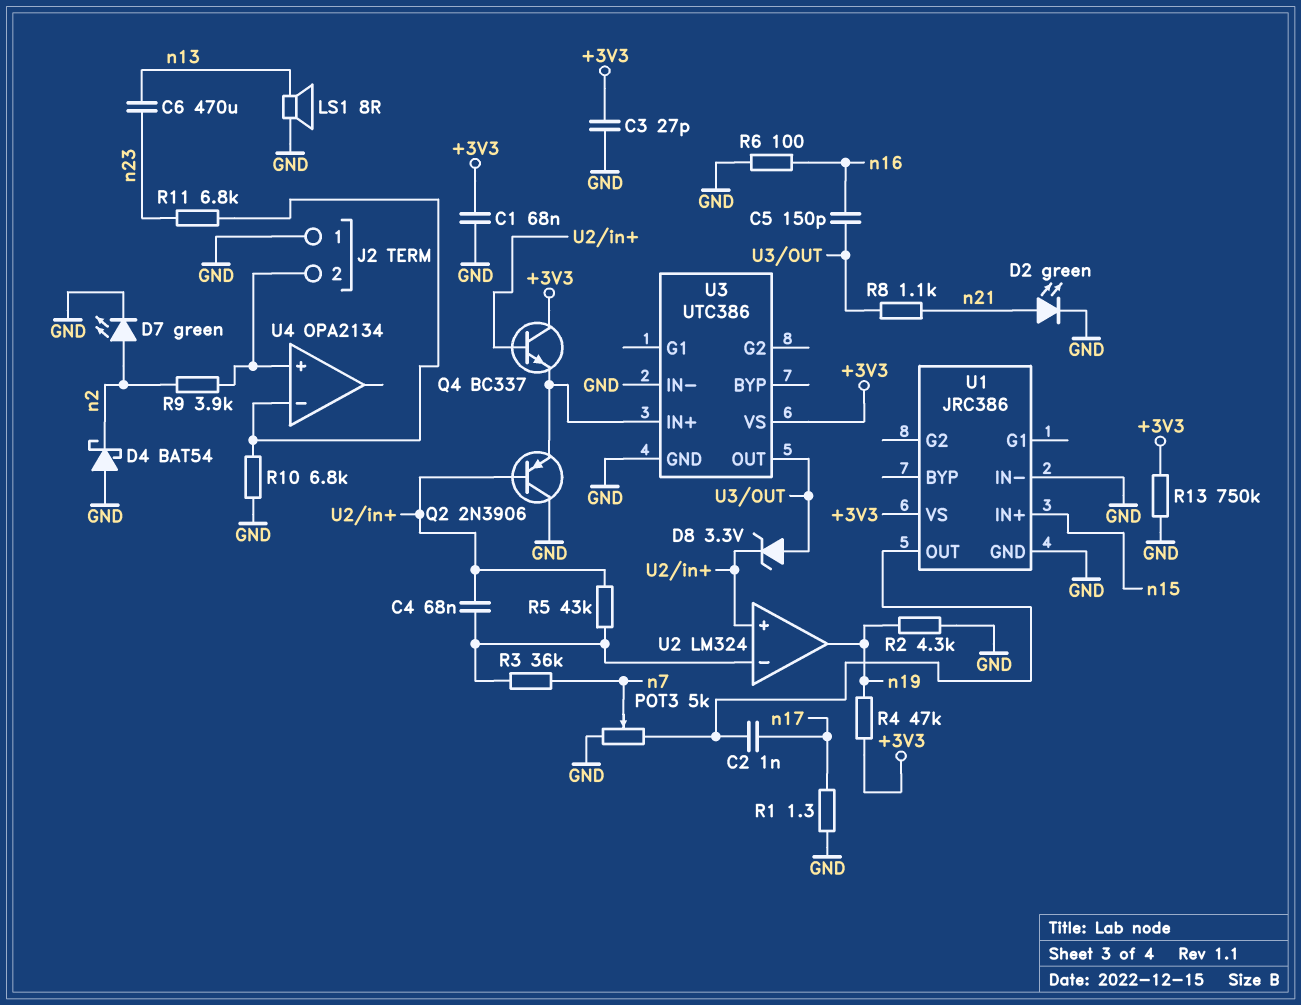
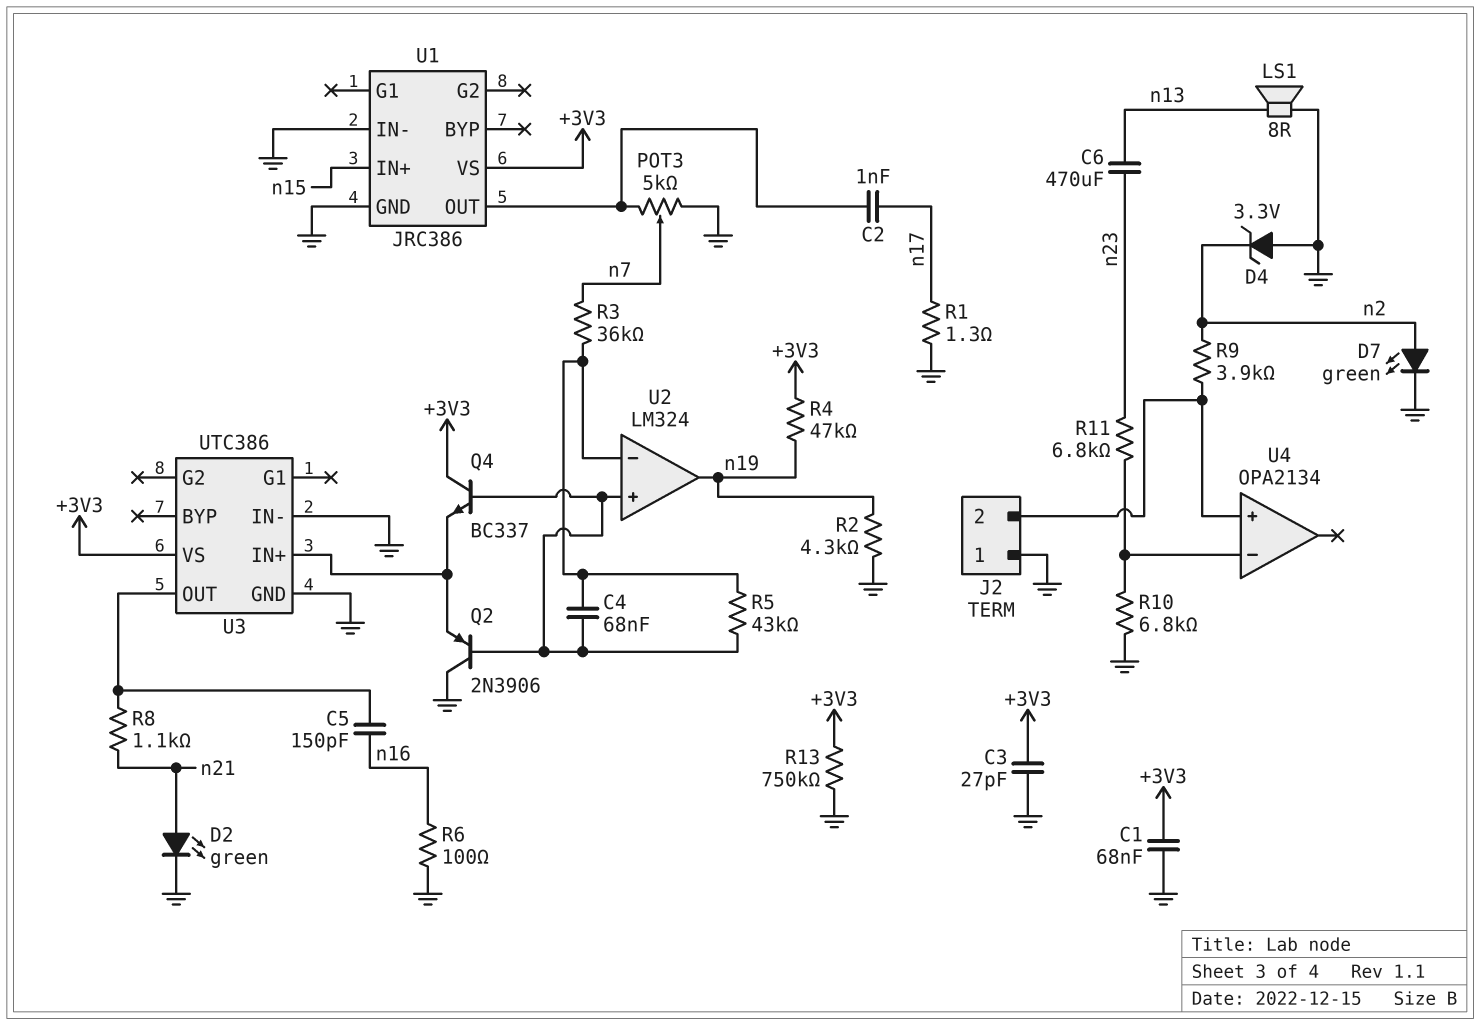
D4: schottky BAT54 (A GND, K n2) -> zener 3.3V (A GND, K n2)
D8: zener 3.3V (A U3/OUT, K U2/in+) -> none

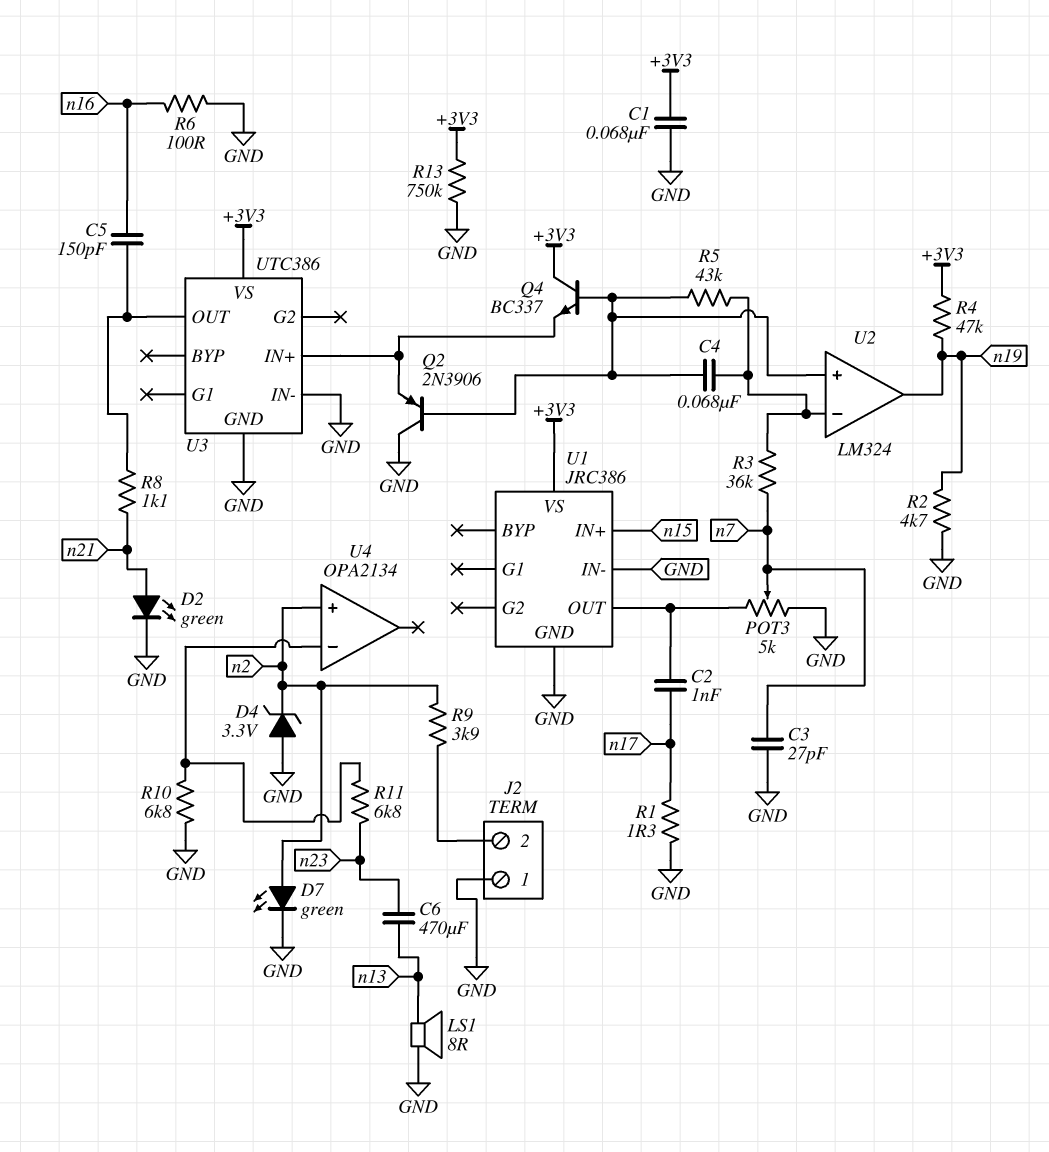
C3: 27pF (+3V3, GND) -> 27pF (GND, n7)
R2: 4.3k (GND, n19) -> 4.7k (GND, n19)
U4 pin in+: J2/2 -> n2

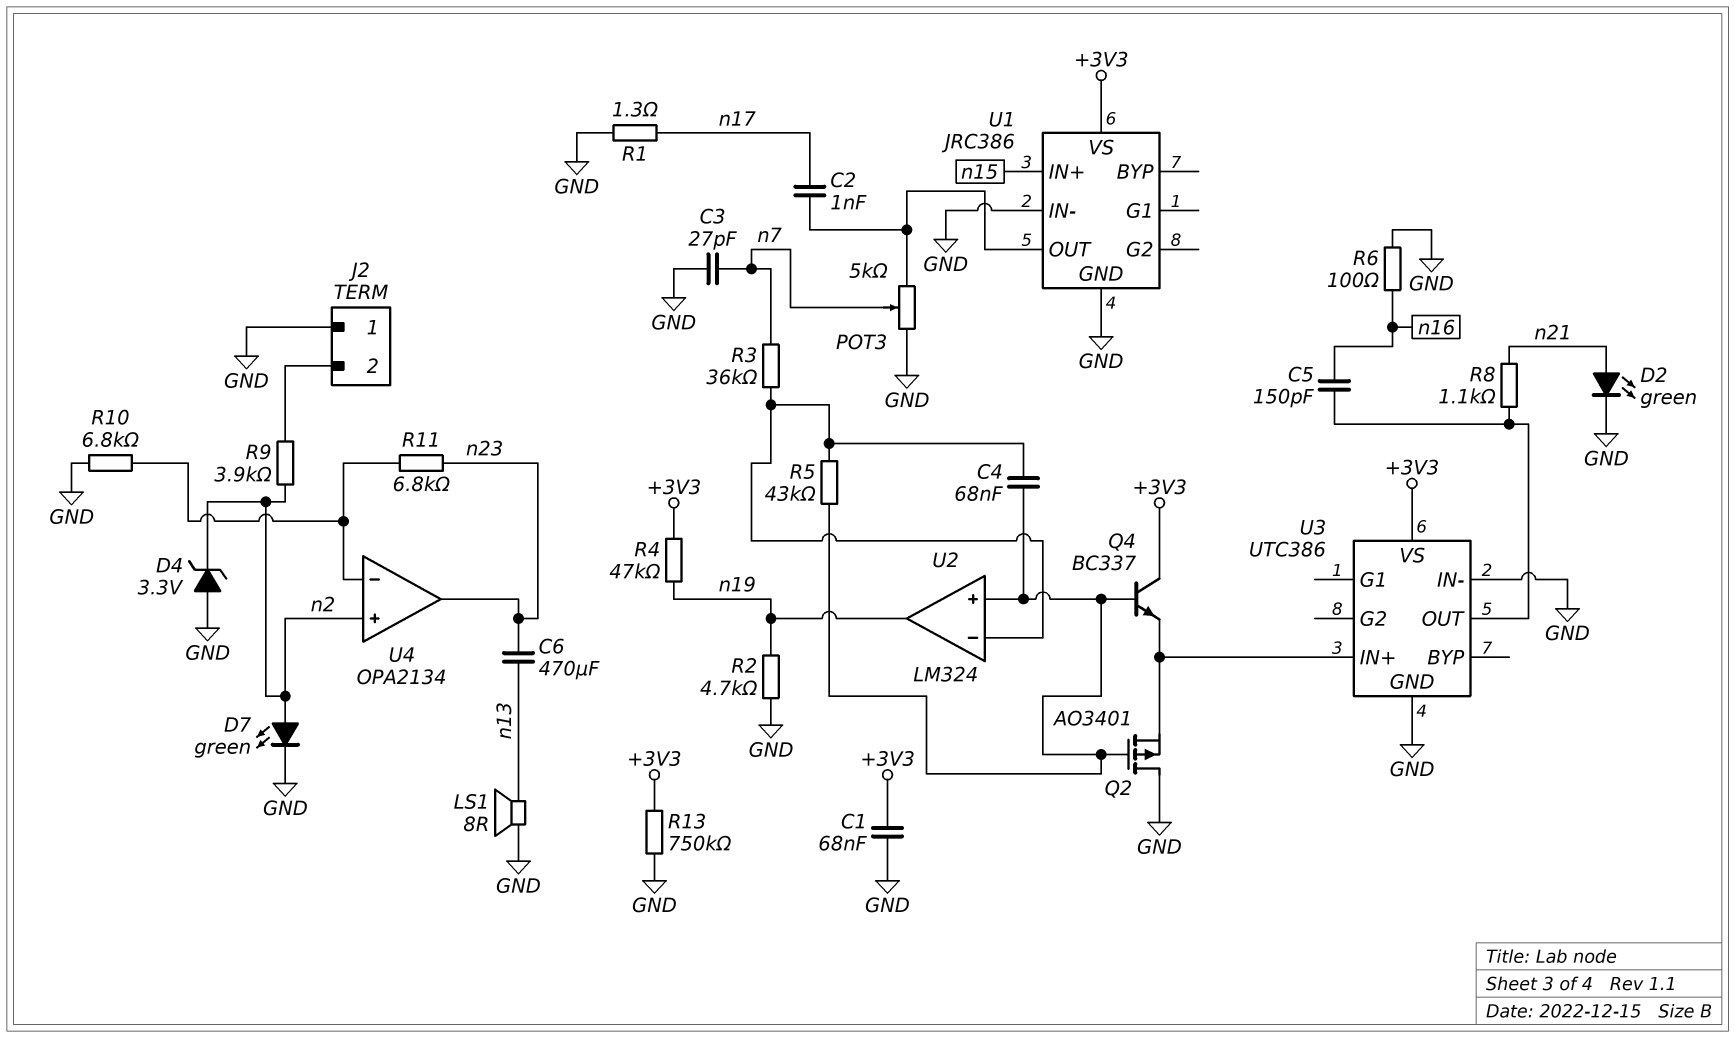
Q2: PNP 2N3906 (B U2/in+, C GND, E U3/IN+) -> PMOS AO3401 (G U2/in+, D GND, S U3/IN+)
U4 pin out: none -> n23

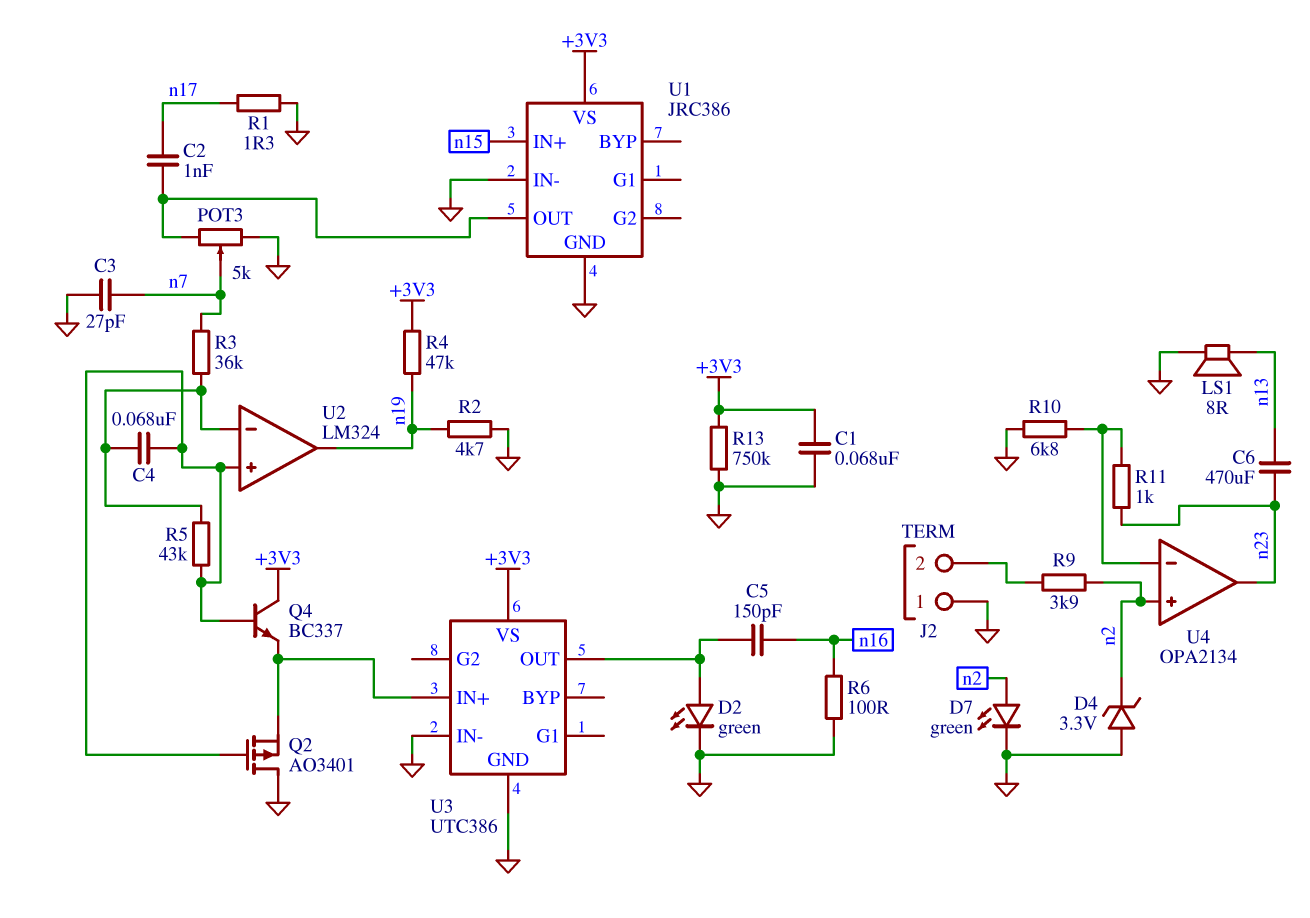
D2: LED green (A n21, K GND) -> LED green (A U3/OUT, K GND)
R8: 1.1k (U3/OUT, n21) -> none
R11: 6.8k (U4/in-, n23) -> 1k (U4/in-, n23)

